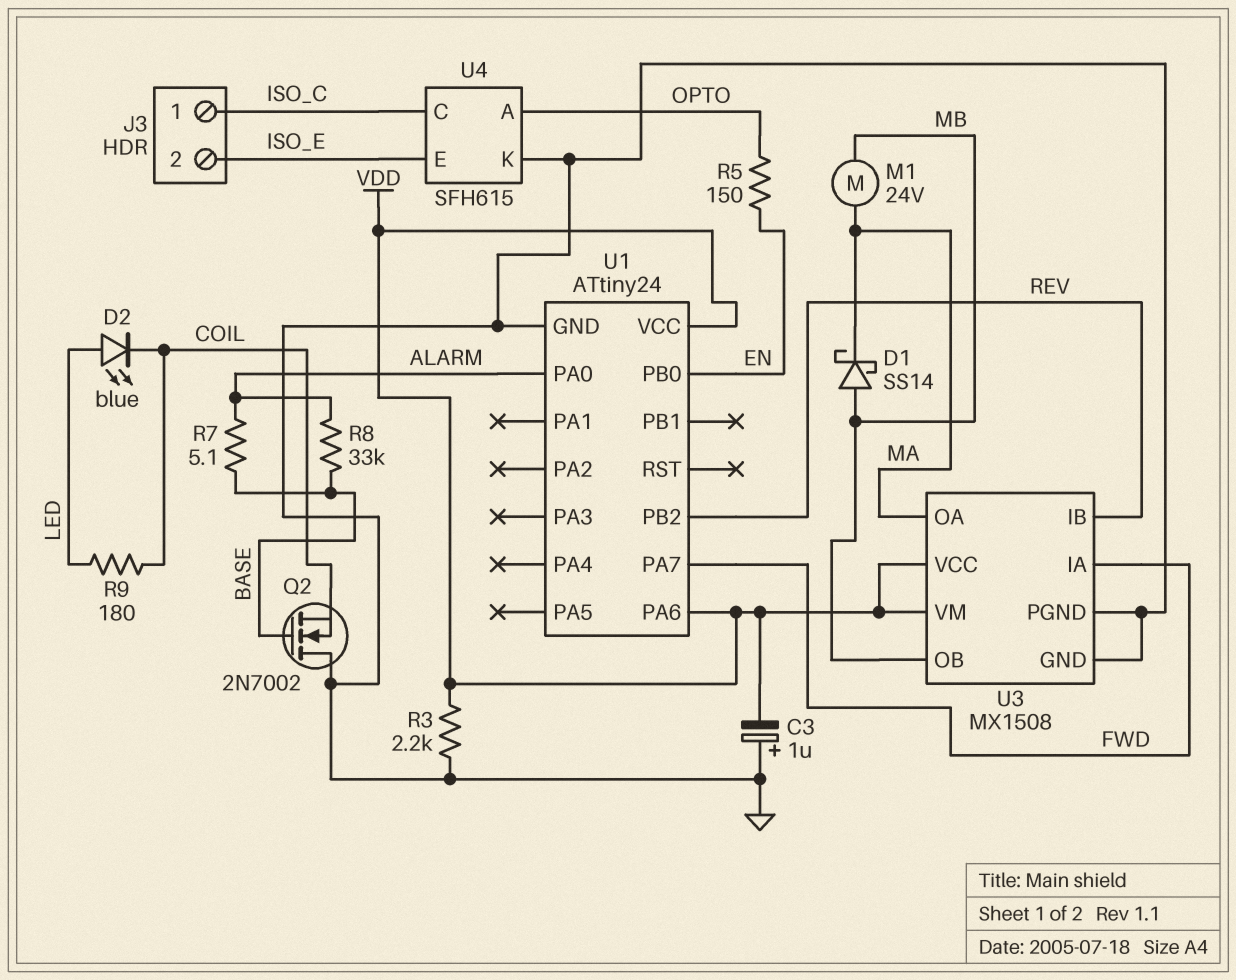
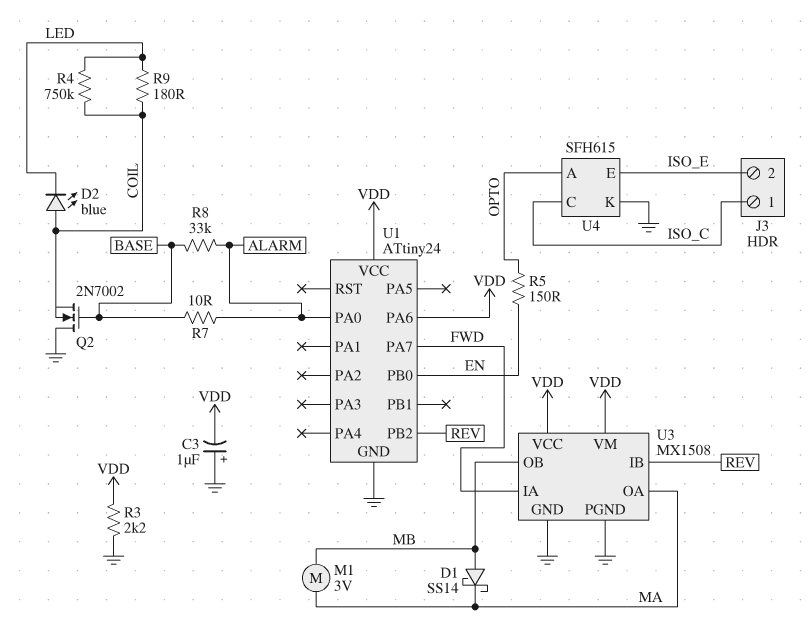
D2: LED blue (A LED, K COIL) -> LED blue (A COIL, K LED)
M1: motor 24V (MA, MB) -> motor 3V (MA, MB)
R4: none -> 750k (COIL, LED)
R7: 5.1 (ALARM, BASE) -> 10 (ALARM, BASE)

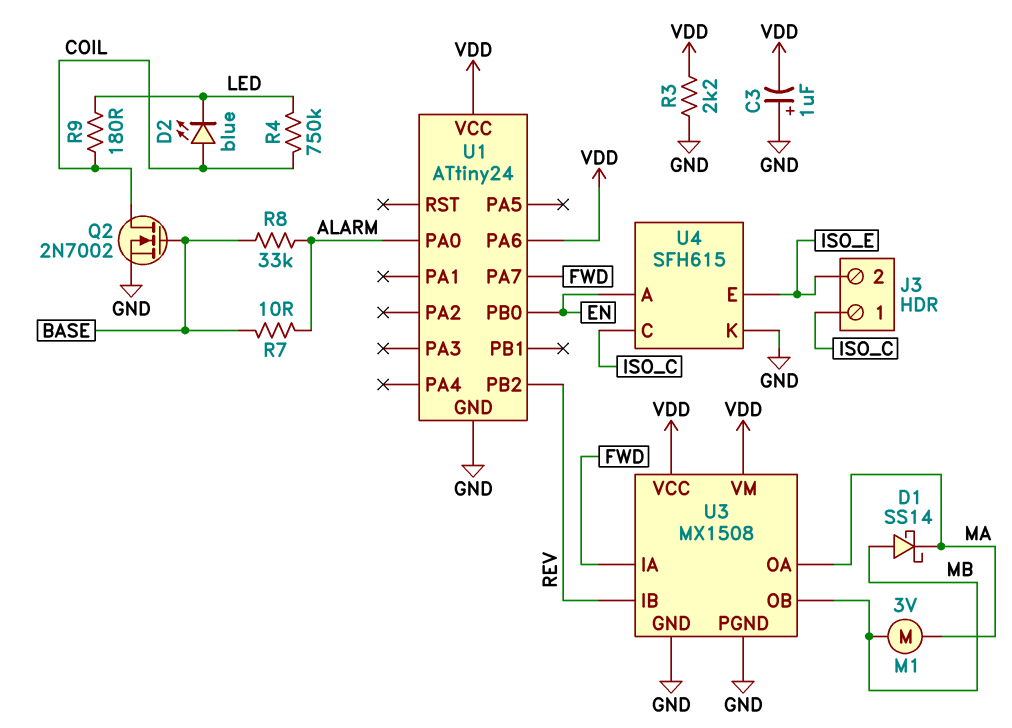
Q2: NMOS 2N7002 (G BASE, D GND, S COIL) -> NMOS 2N7002 (G BASE, D COIL, S GND)
R5: 150 (EN, OPTO) -> none
U4 pin A: OPTO -> EN

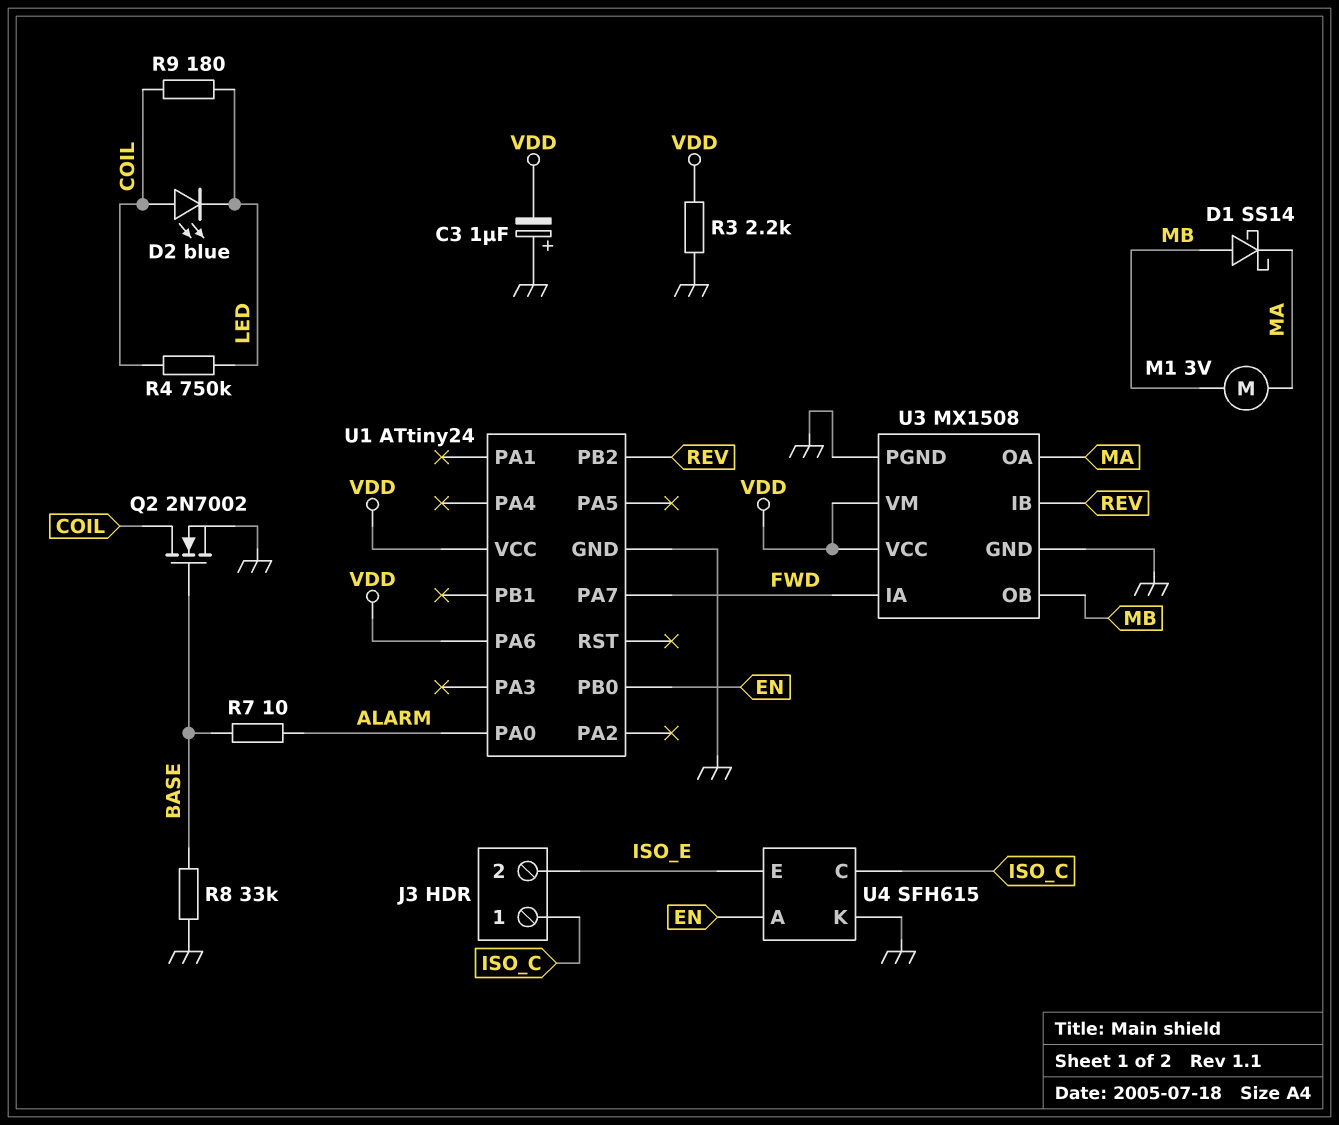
R8: 33k (ALARM, BASE) -> 33k (BASE, GND)

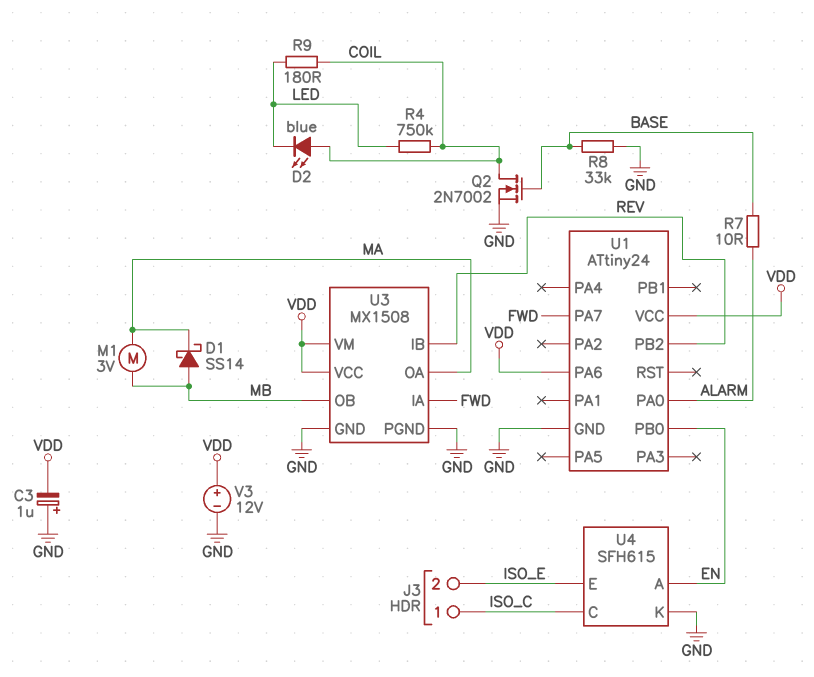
R3: 2.2k (GND, VDD) -> none
V3: none -> 12V (plus VDD, minus GND)

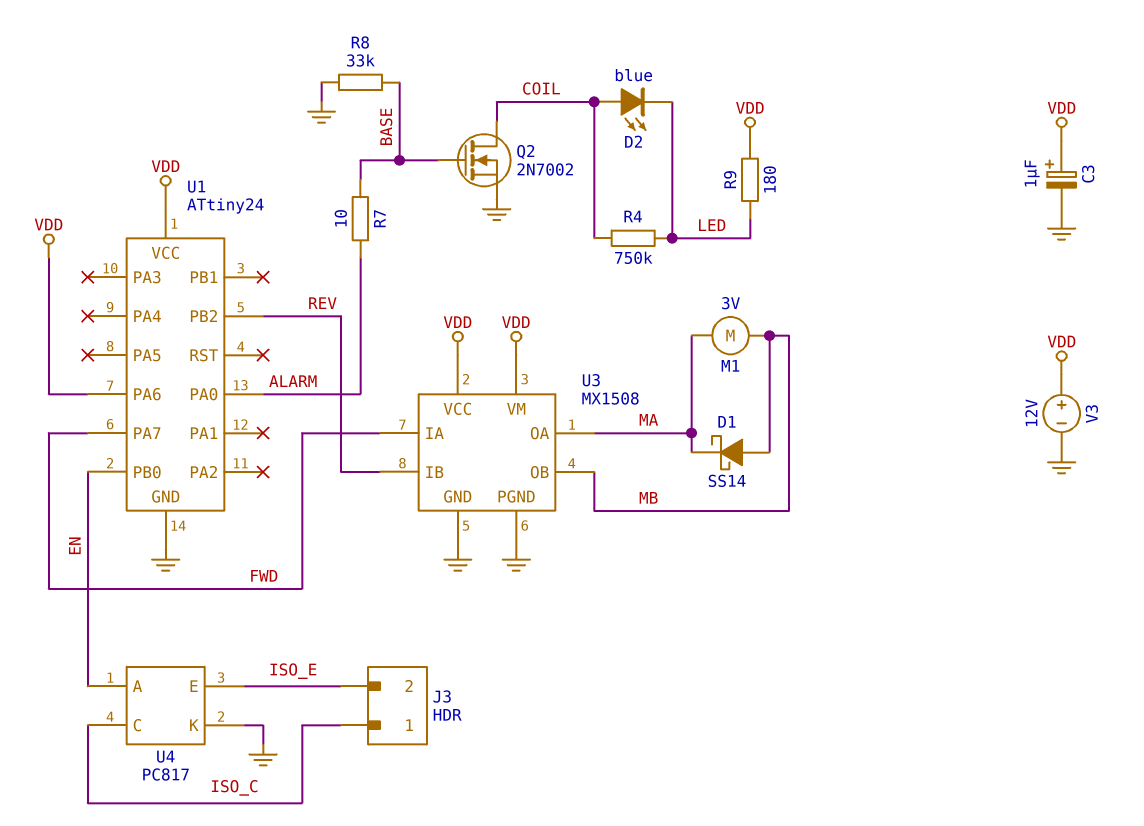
C3: 1uF (plus GND, minus VDD) -> 1uF (plus VDD, minus GND)
R9: 180 (COIL, LED) -> 180 (LED, VDD)
U4: SFH615 -> PC817

